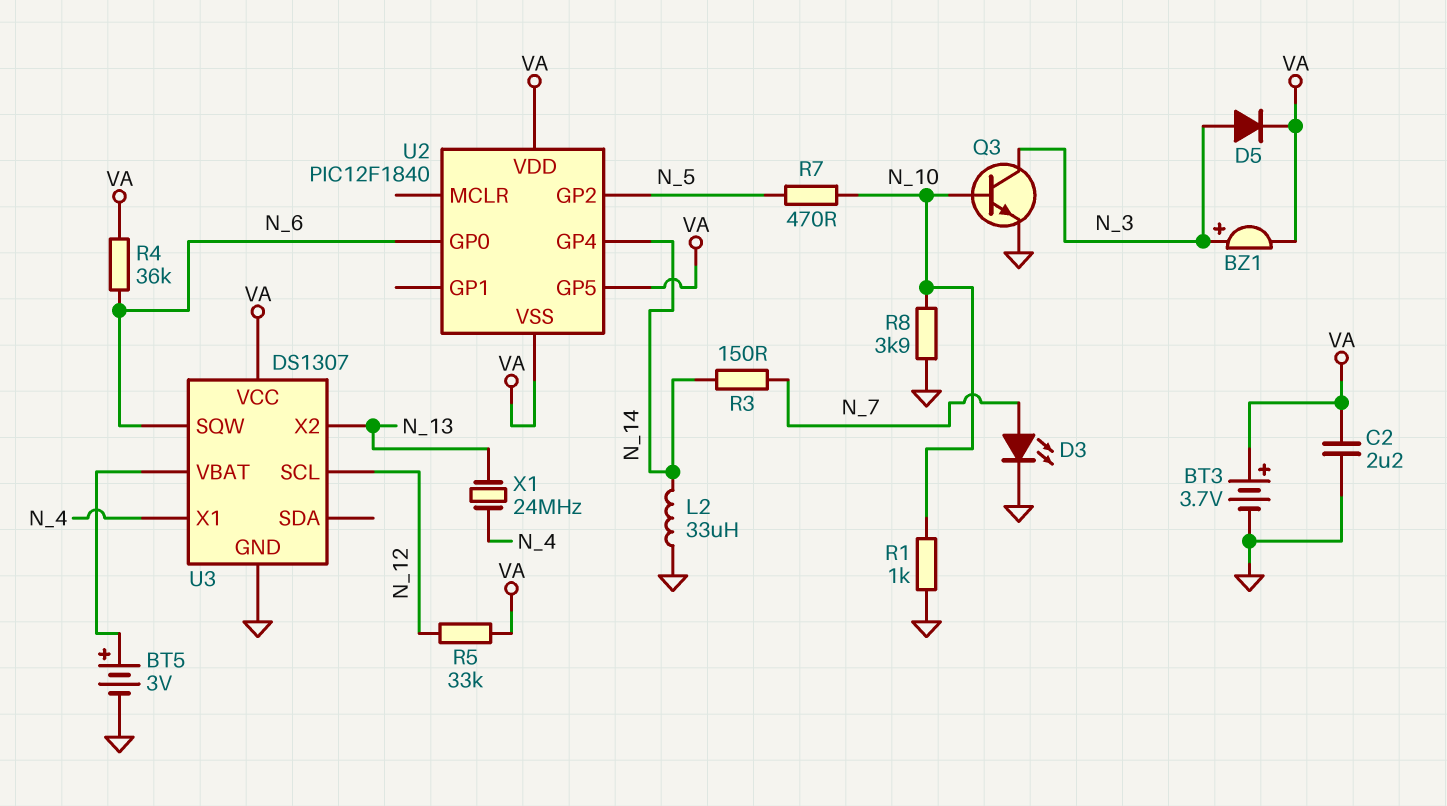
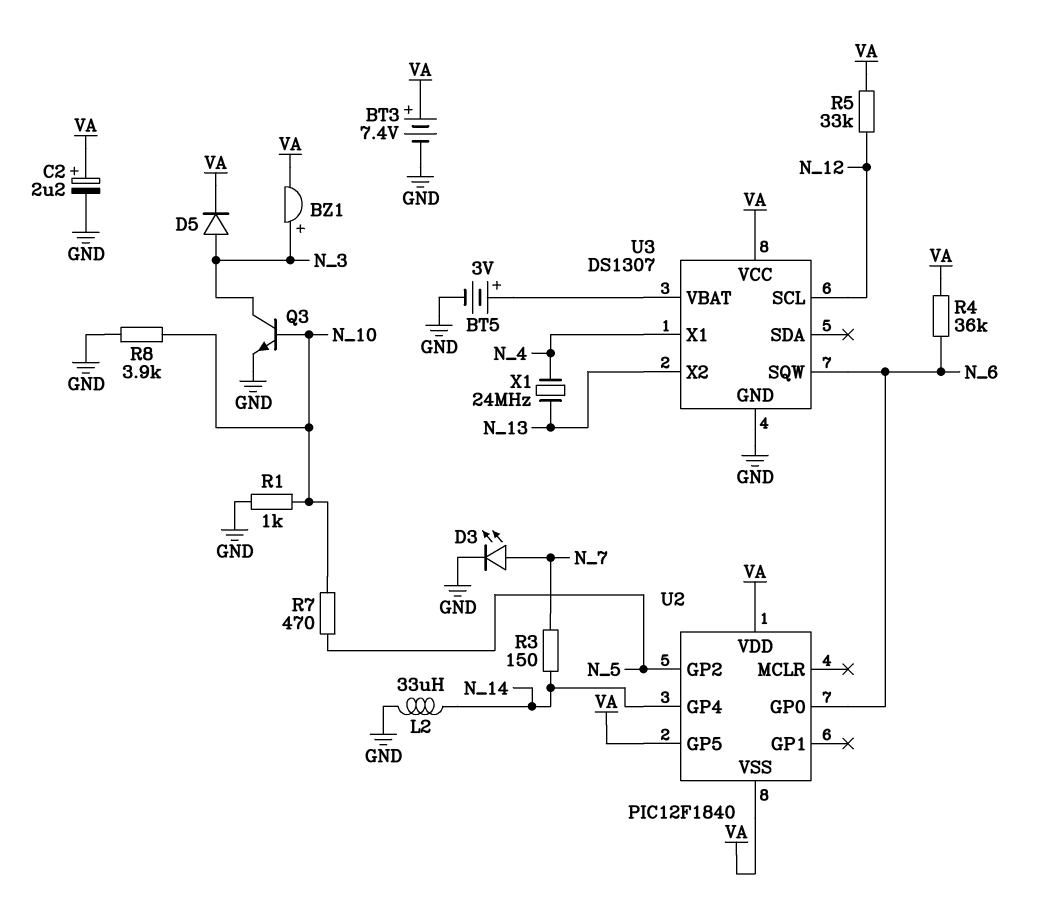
BT3: 3.7V (plus VA, minus GND) -> 7.4V (plus VA, minus GND)
C2: 2.2uF (GND, VA) -> 2.2uF (plus VA, minus GND)

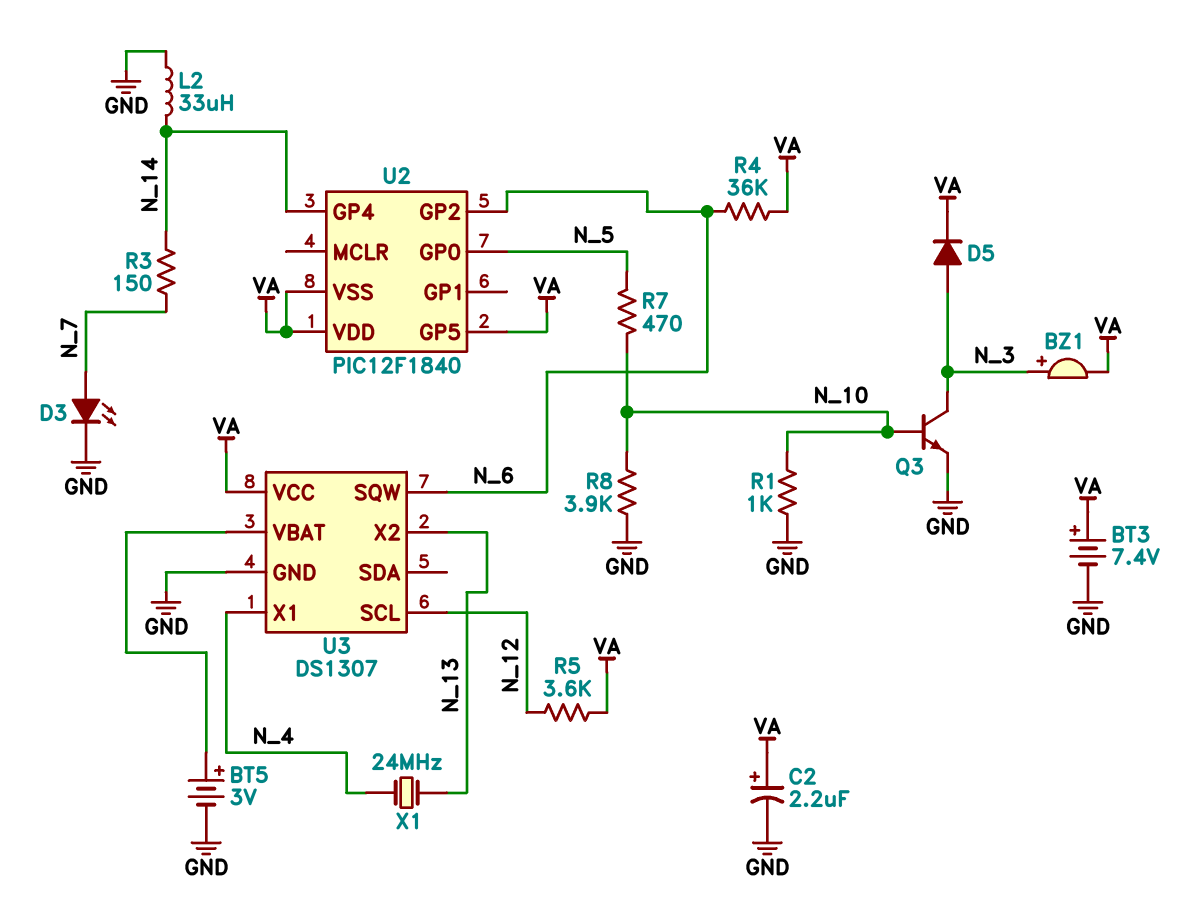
R5: 33k (N_12, VA) -> 3.6k (N_12, VA)
U2 pin GP0: N_6 -> N_5
U2 pin GP2: N_5 -> N_6

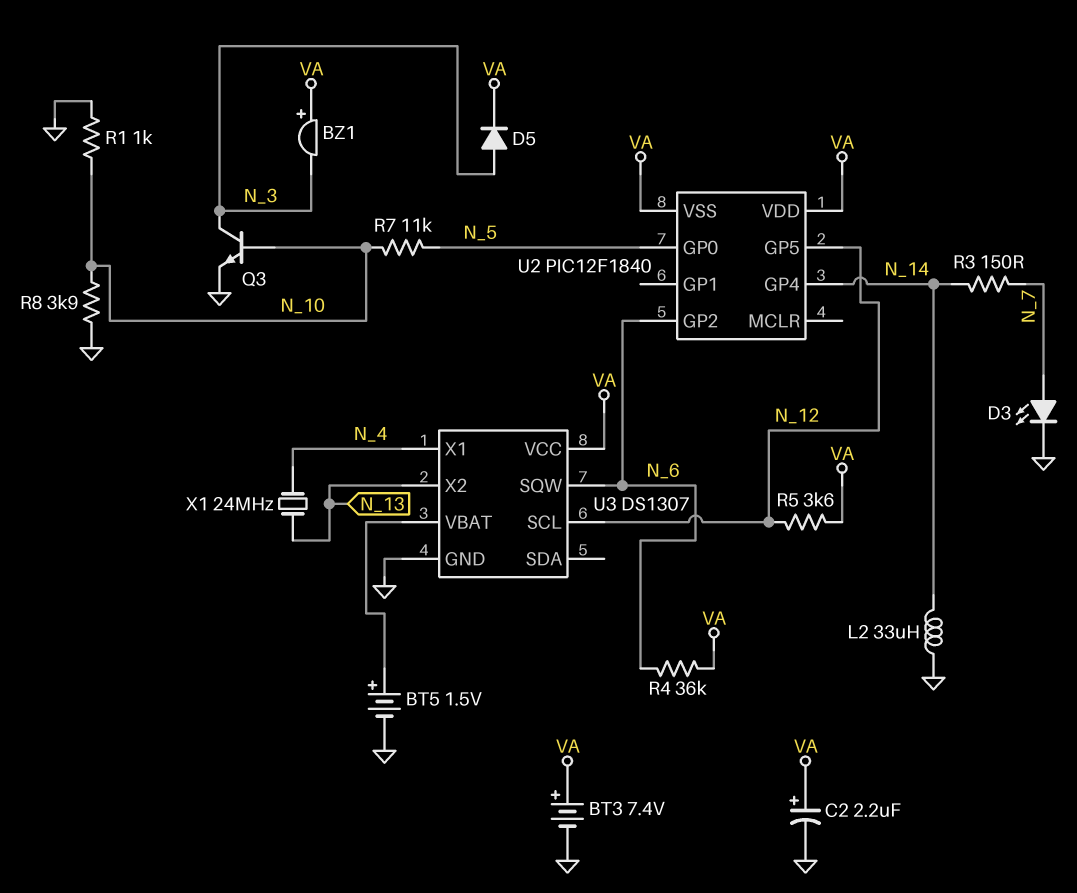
BT5: 3V (plus U3/VBAT, minus GND) -> 1.5V (plus U3/VBAT, minus GND)
BZ1: buzzer (plus N_3, minus VA) -> buzzer (plus VA, minus N_3)
R7: 470 (N_5, N_10) -> 11k (N_5, N_10)
U2 pin GP5: VA -> N_12

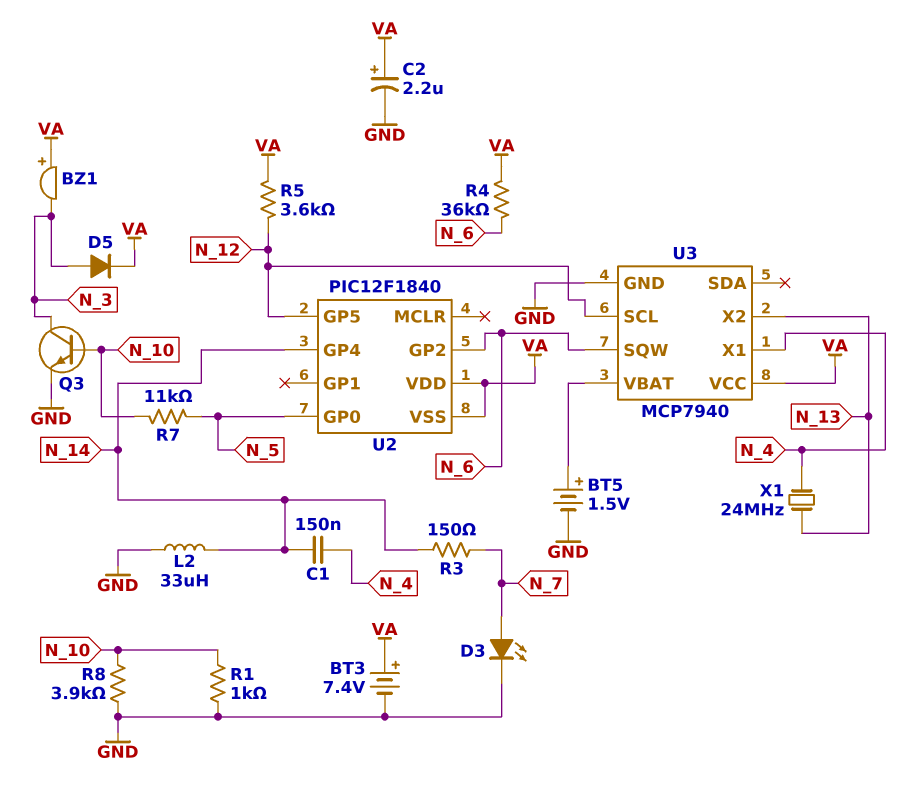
C1: none -> 150nF (N_4, N_14)
U3: DS1307 -> MCP7940

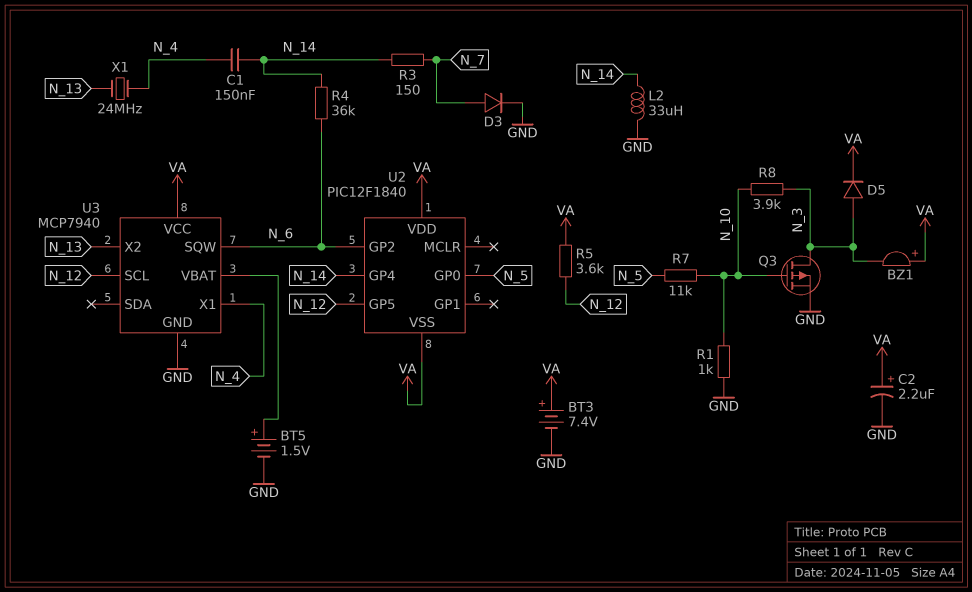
D3: LED (A N_7, K GND) -> diode (A N_7, K GND)
Q3: NPN (B N_10, C N_3, E GND) -> PMOS (G N_10, D N_3, S GND)
R4: 36k (N_6, VA) -> 36k (N_6, N_14)
R8: 3.9k (GND, N_10) -> 3.9k (N_3, N_10)

